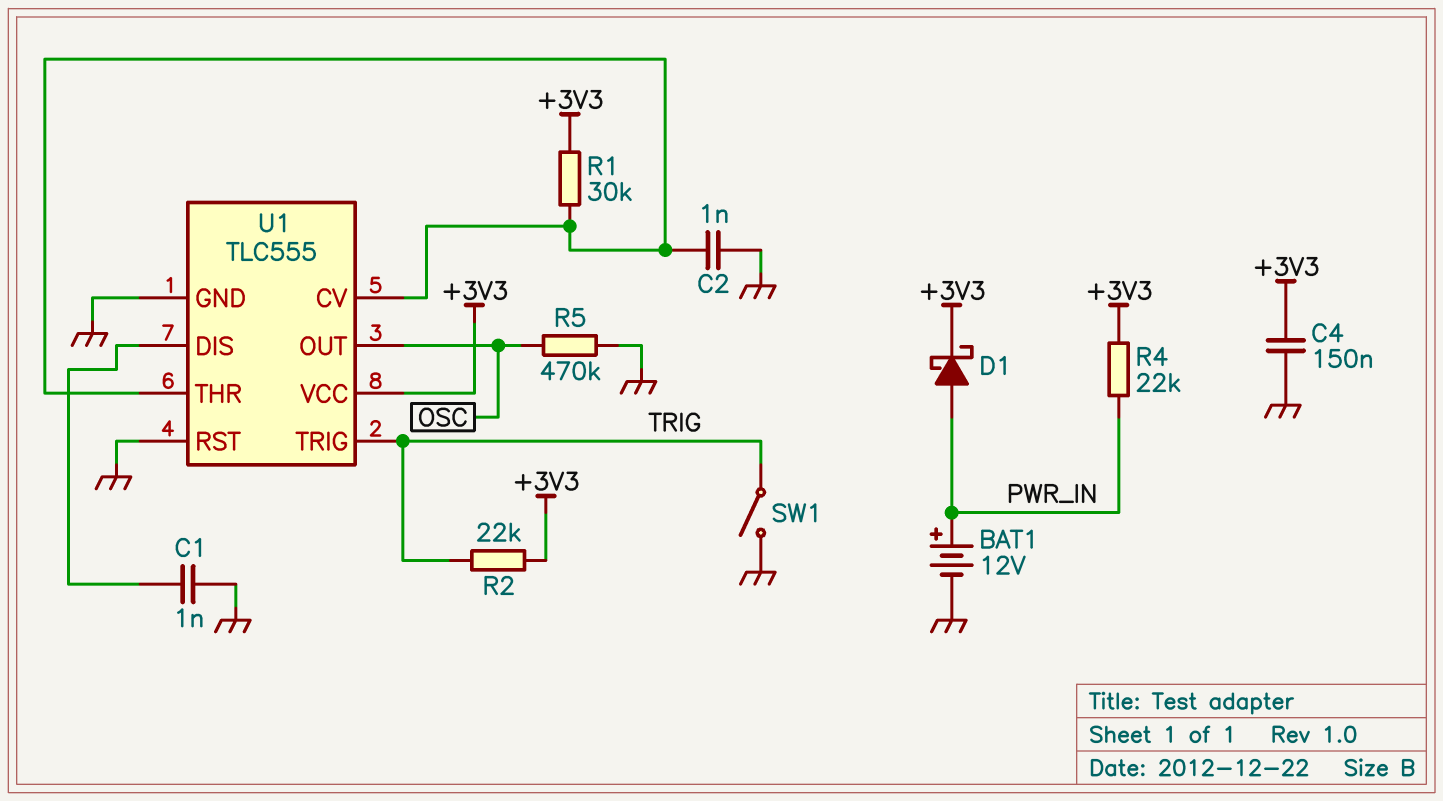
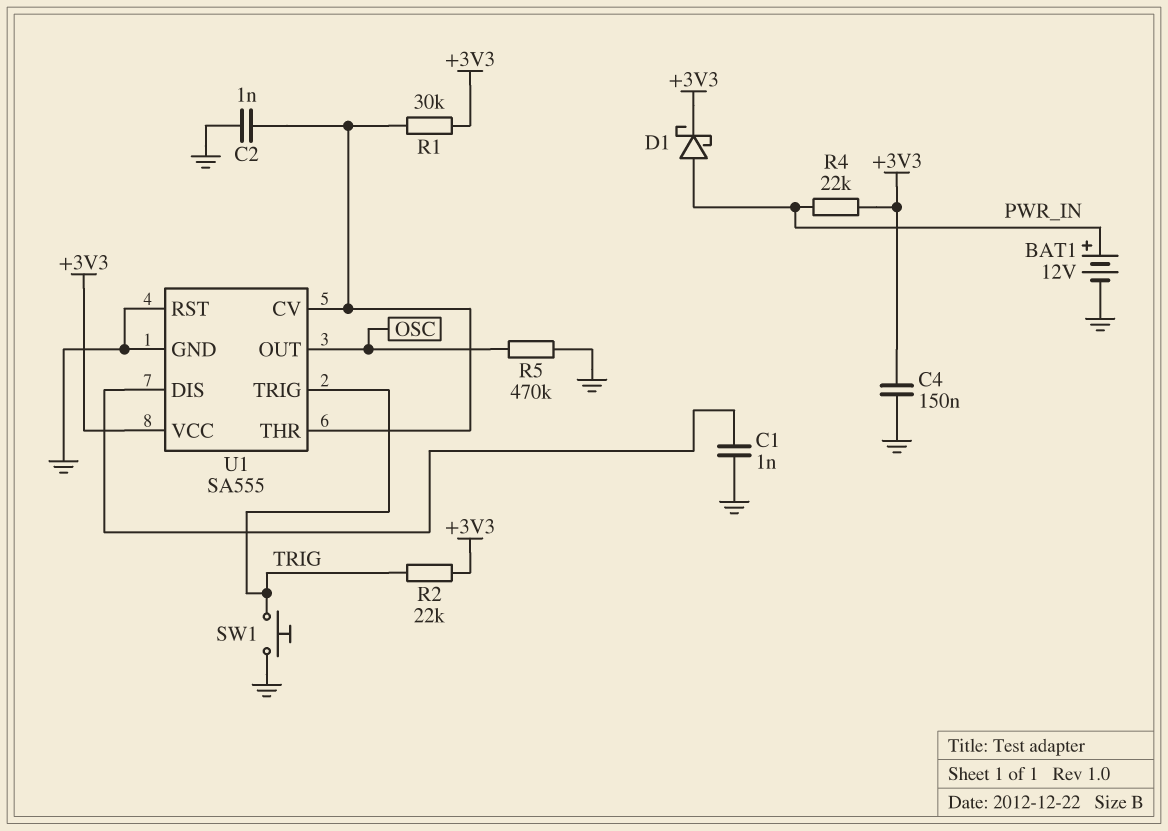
SW1: switch (GND, TRIG) -> button (GND, TRIG)
U1: TLC555 -> SA555

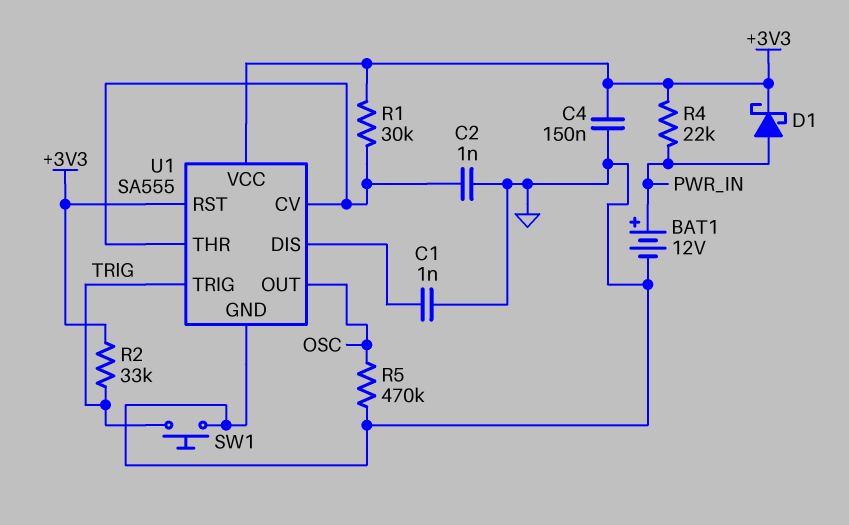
R2: 22k (+3V3, TRIG) -> 33k (+3V3, TRIG)
U1 pin RST: GND -> +3V3

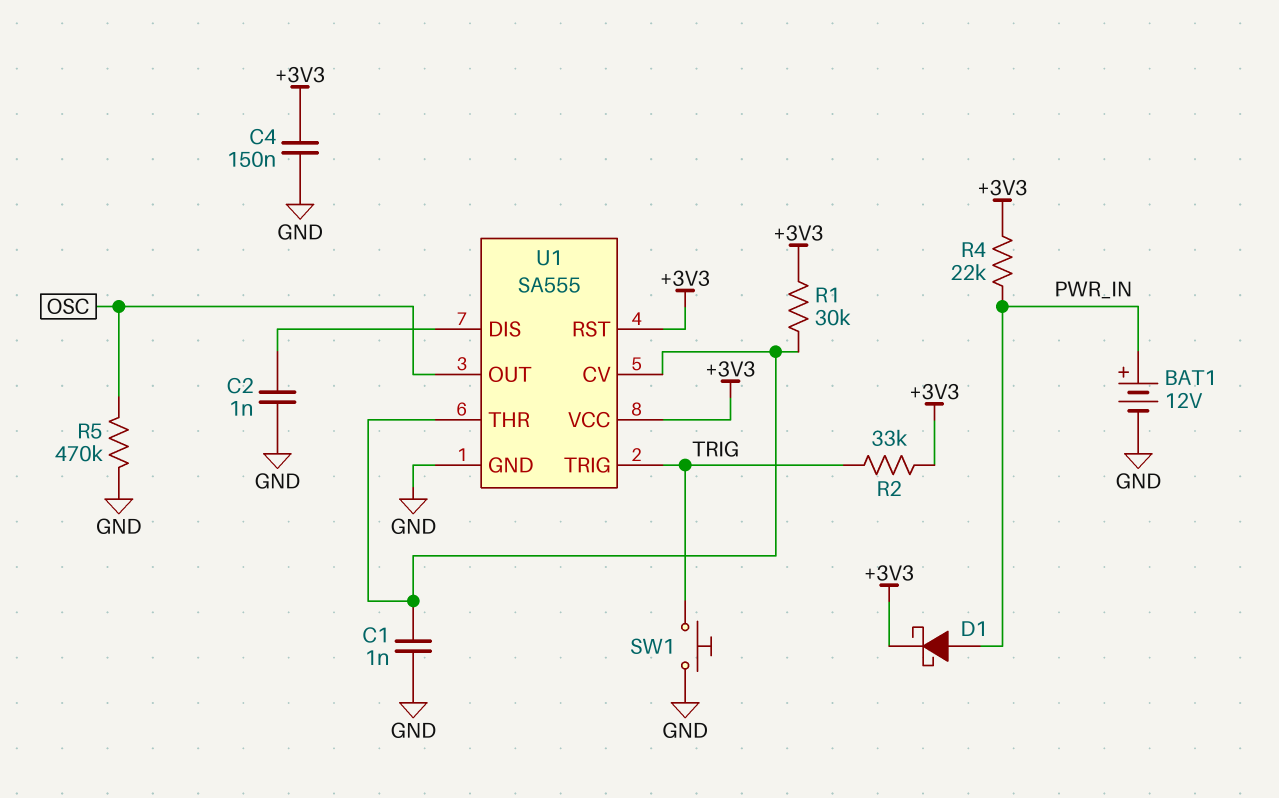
C1: 1nF (GND, U1/DIS) -> 1nF (GND, U1/CV)
C2: 1nF (GND, U1/CV) -> 1nF (GND, U1/DIS)

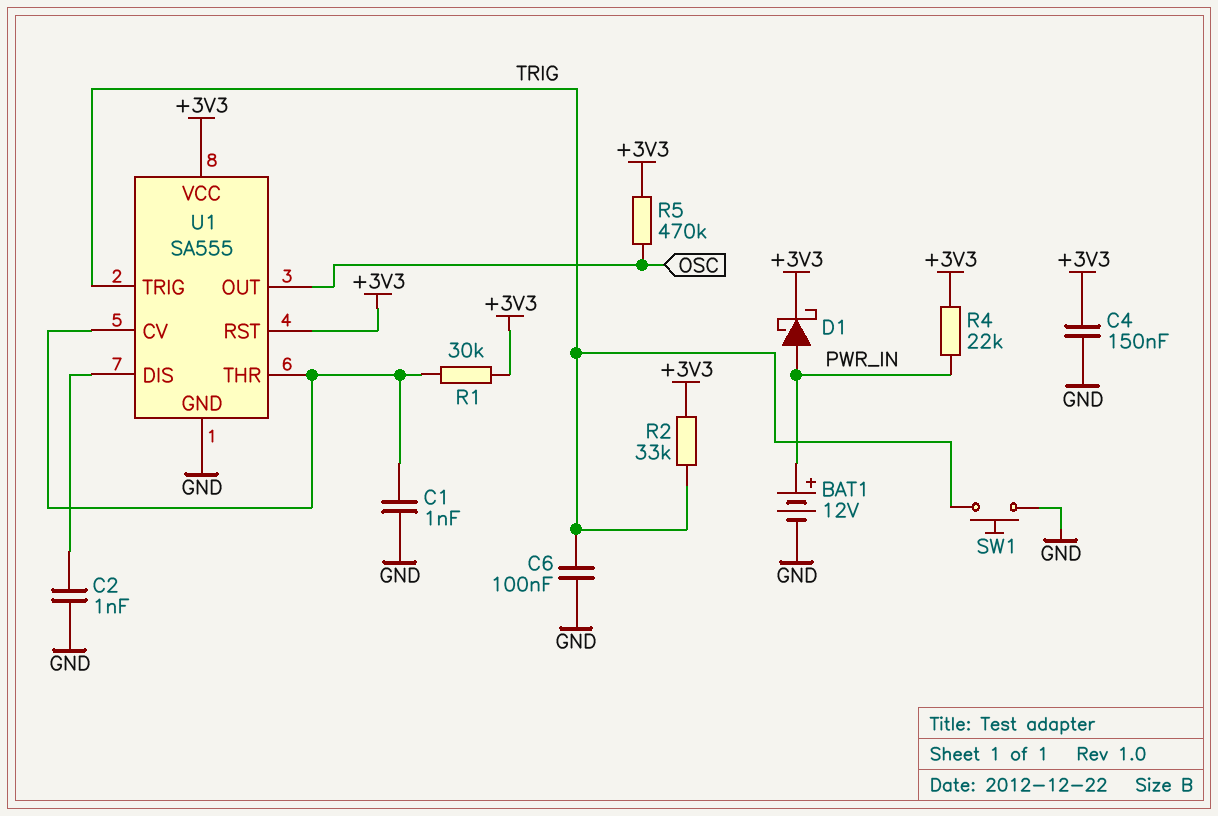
C6: none -> 100nF (GND, TRIG)
R5: 470k (GND, OSC) -> 470k (+3V3, OSC)

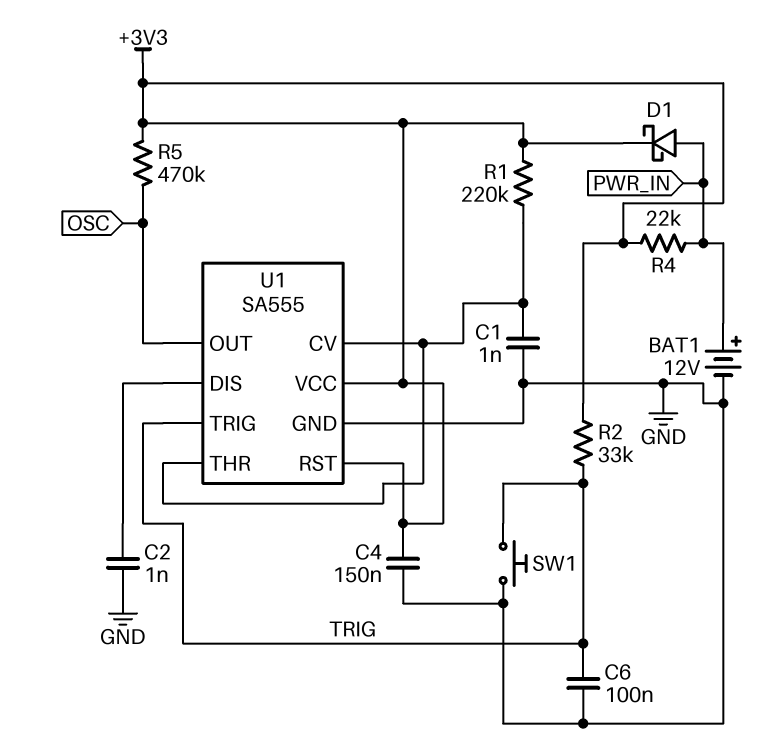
R1: 30k (+3V3, U1/CV) -> 220k (+3V3, U1/CV)

